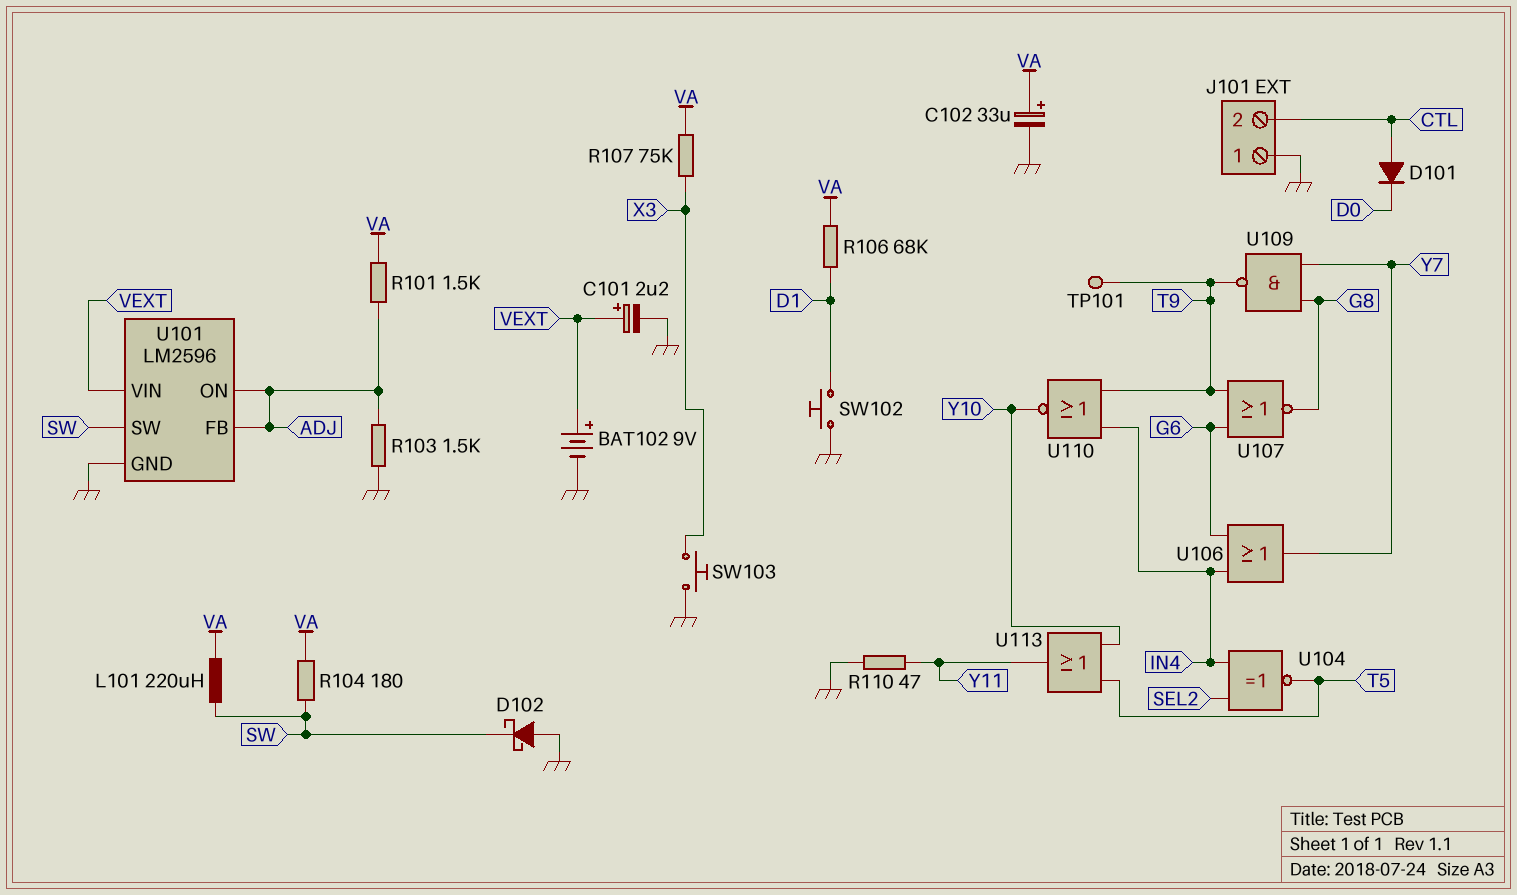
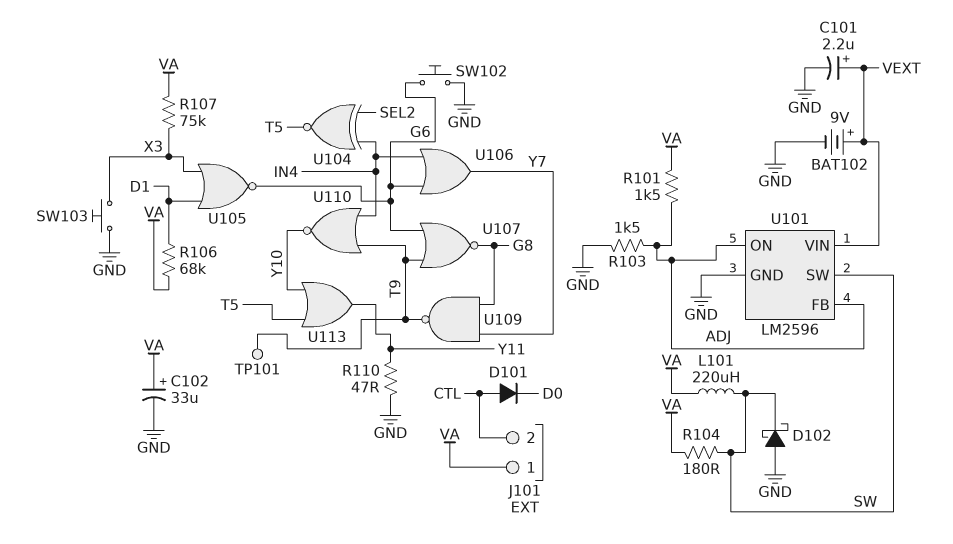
J101 pin 1: GND -> VA
SW102: button (D1, GND) -> button (G6, GND)
U105: none -> NOR (in D1, in X3, out G6)

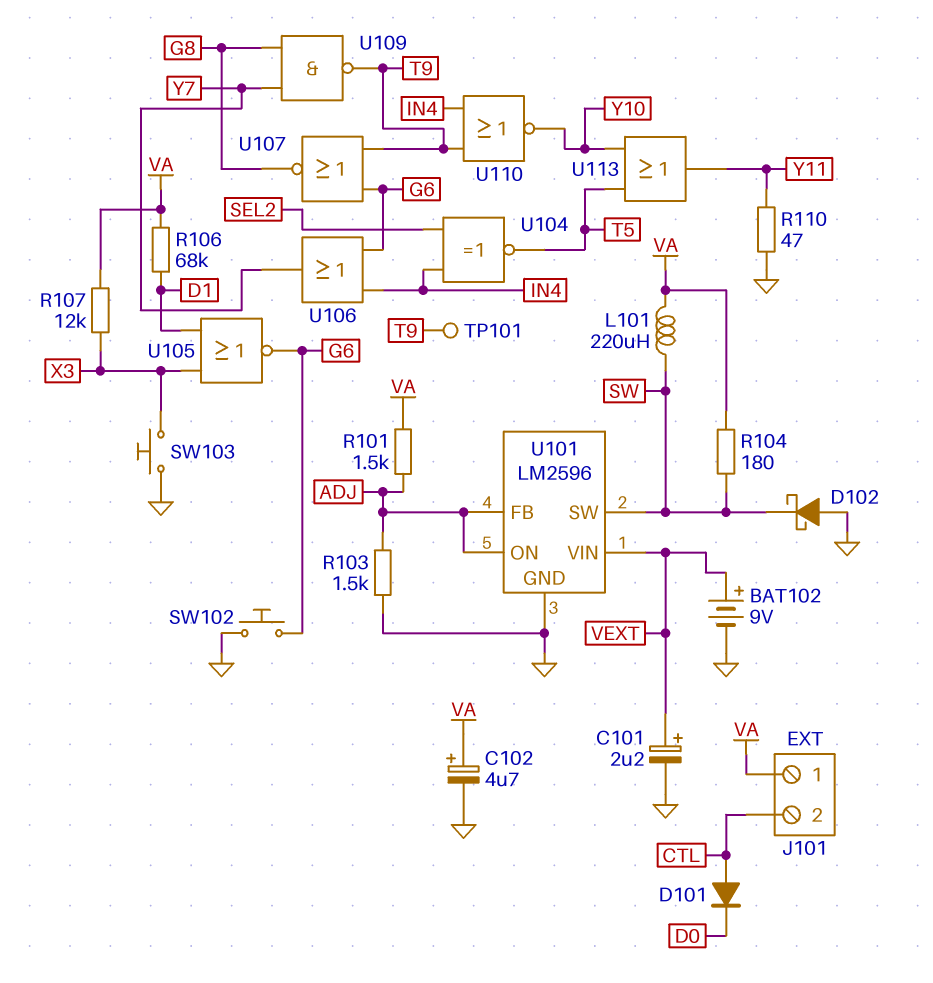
C102: 33uF (plus VA, minus GND) -> 4.7uF (plus VA, minus GND)
R107: 75k (VA, X3) -> 12k (VA, X3)

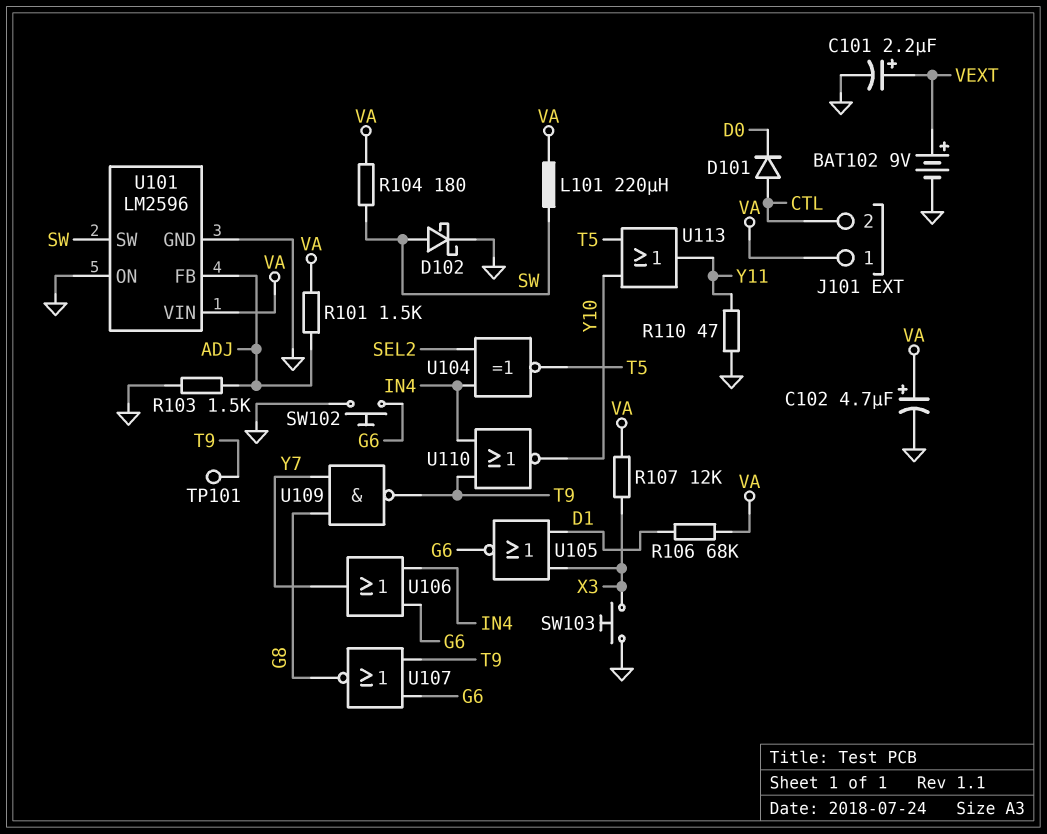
D102: schottky (A GND, K SW) -> schottky (A SW, K GND)
U101 pin ON: ADJ -> GND
U101 pin VIN: VEXT -> VA

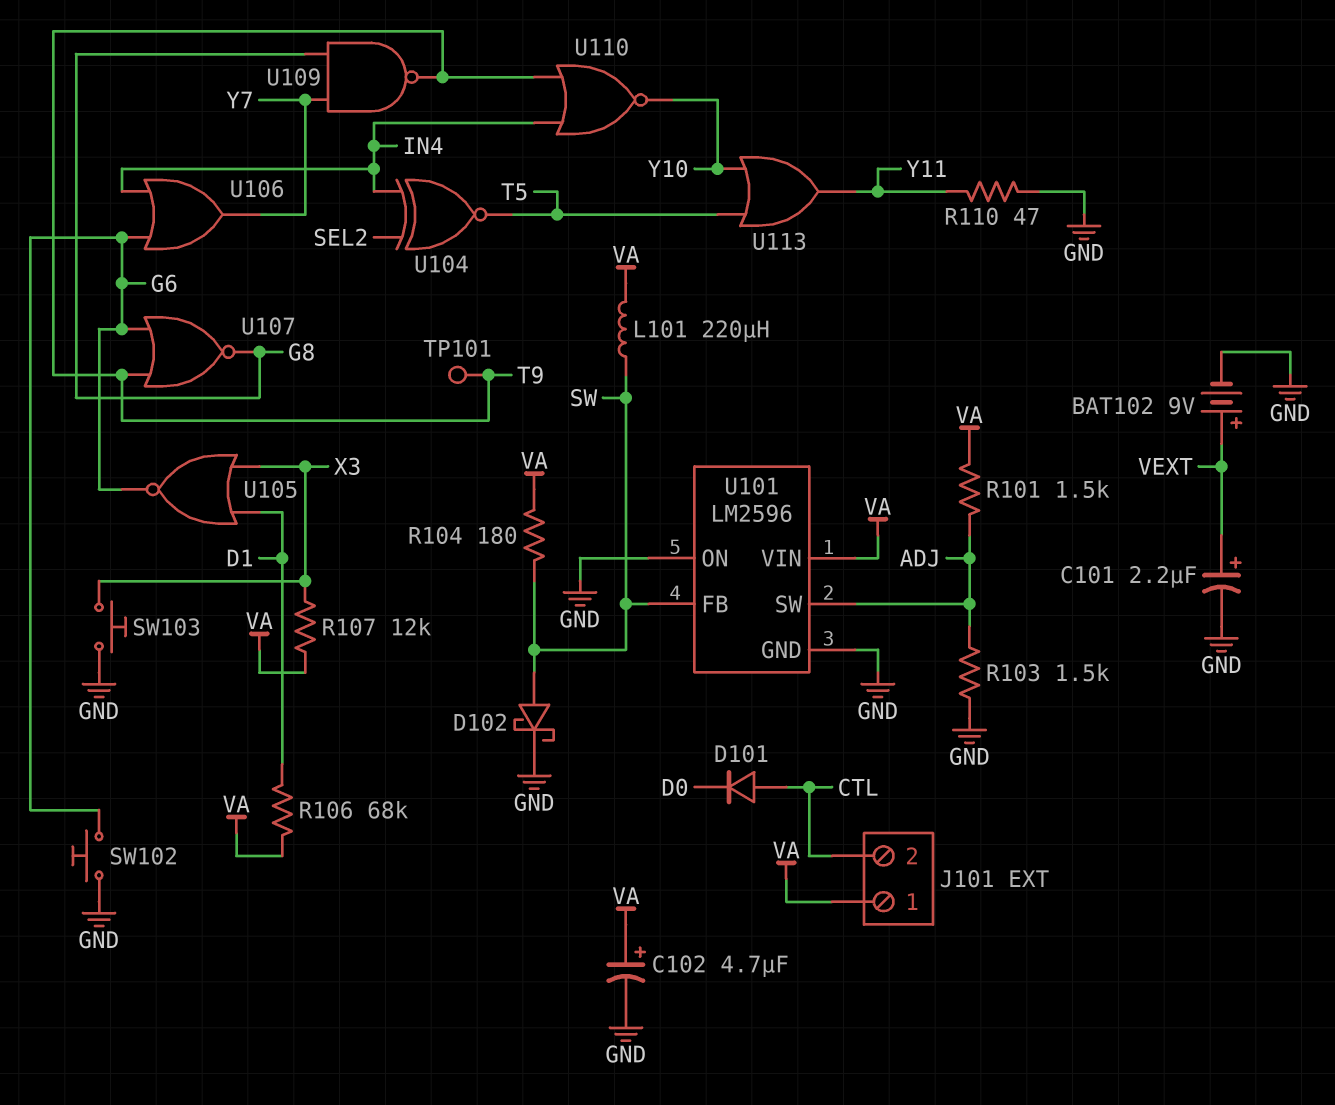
U101 pin FB: ADJ -> SW
U101 pin SW: SW -> ADJ

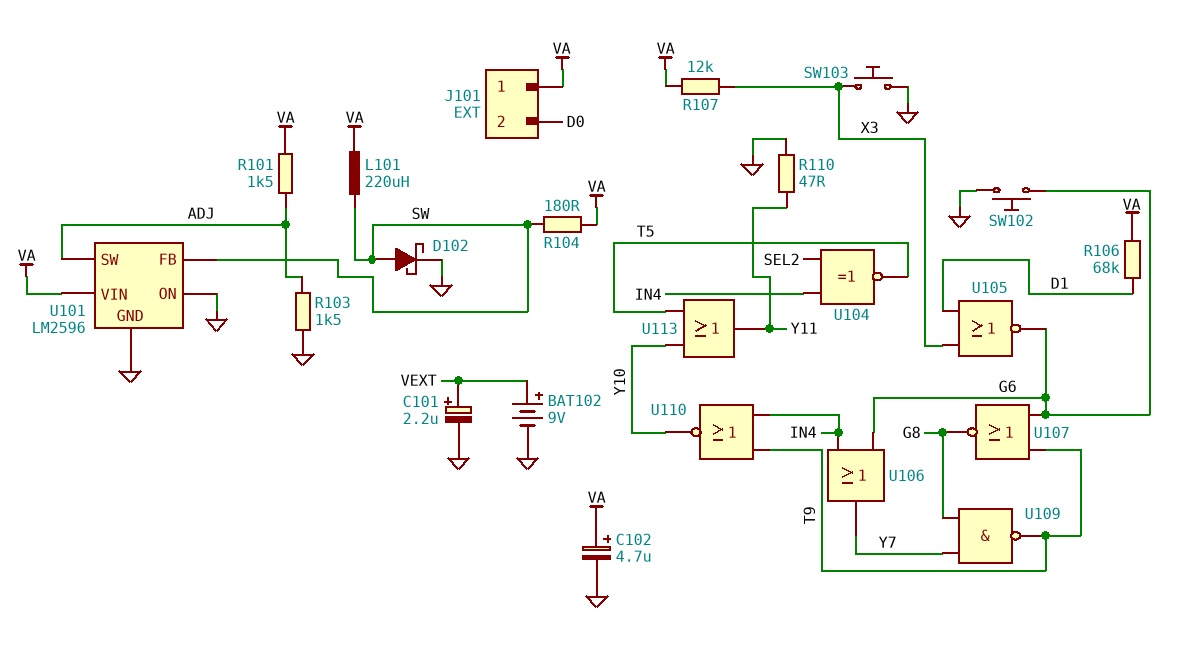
D101: diode (A CTL, K D0) -> none
J101 pin 2: CTL -> D0
TP101: test point (T9) -> none

